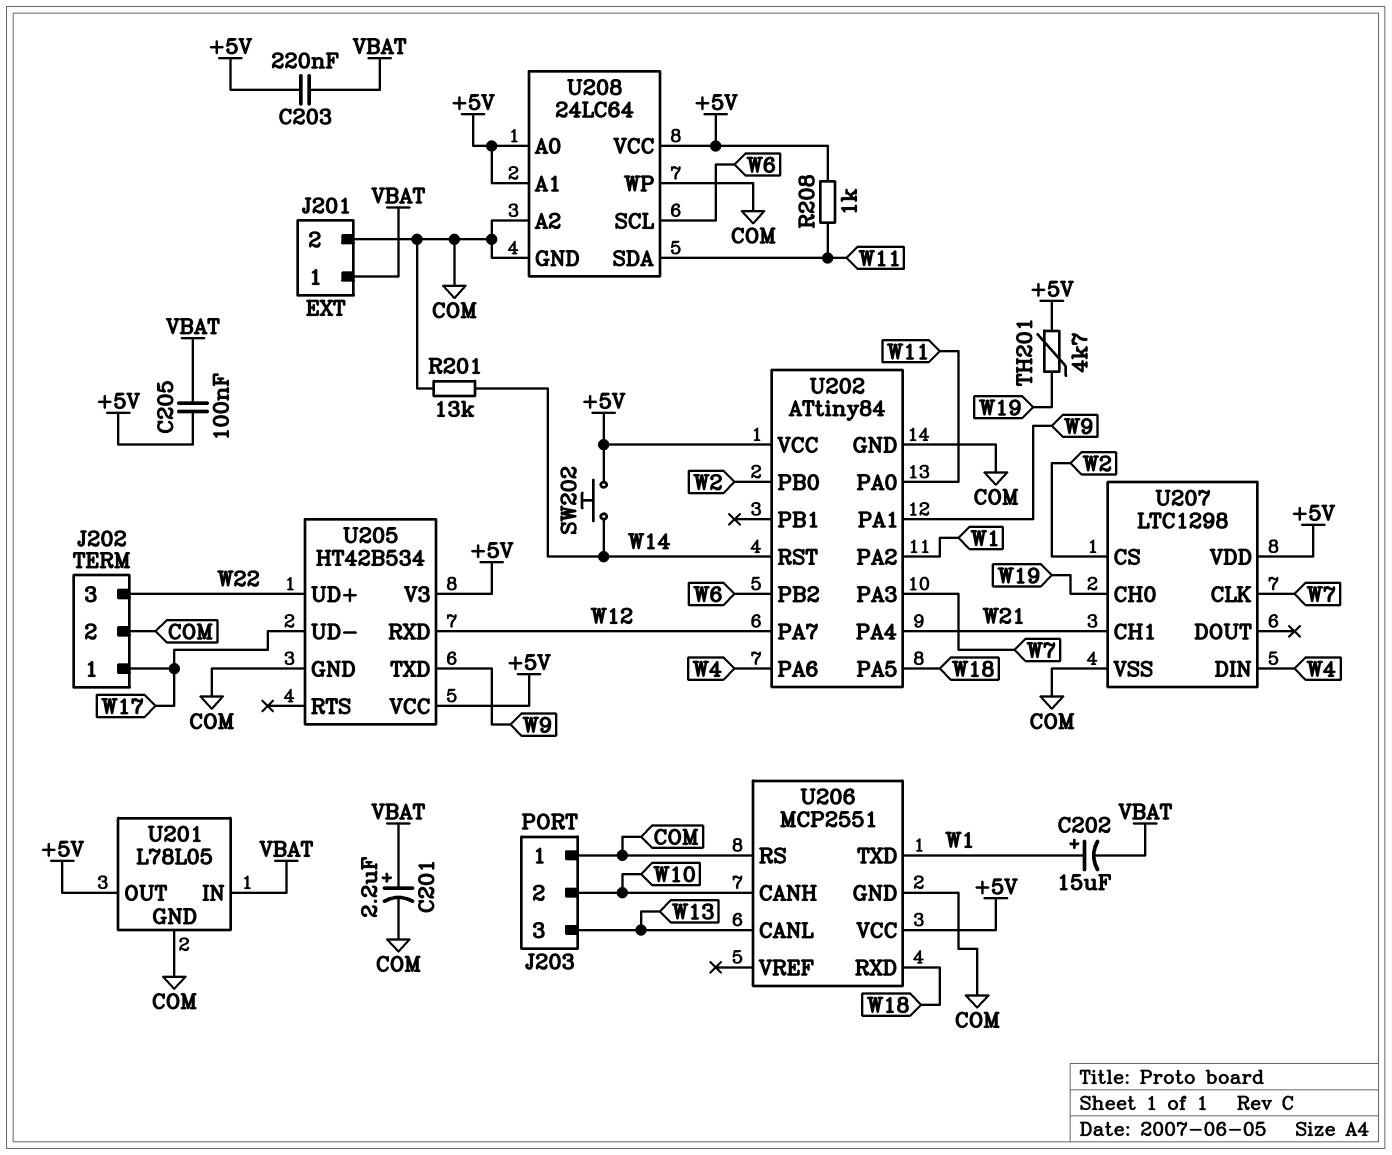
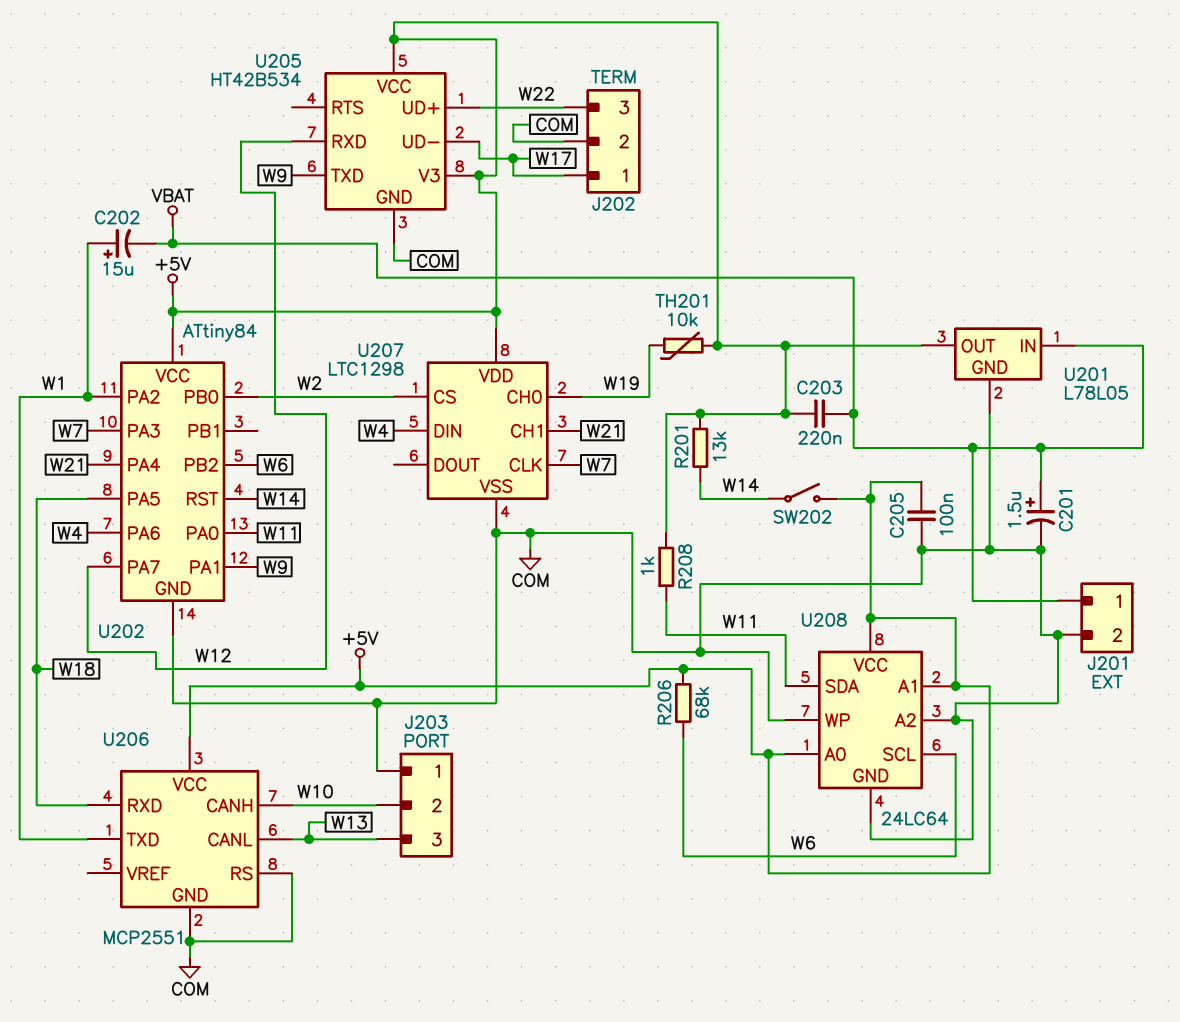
C201: 2.2uF (plus VBAT, minus COM) -> 1.5uF (plus VBAT, minus COM)
C205: 100nF (+5V, VBAT) -> 100nF (+5V, COM)
R201: 13k (COM, W14) -> 13k (+5V, W14)
R206: none -> 68k (+5V, W6)
SW202: button (+5V, W14) -> switch (+5V, W14)
TH201: 4.7k (+5V, W19) -> 10k (+5V, W19)

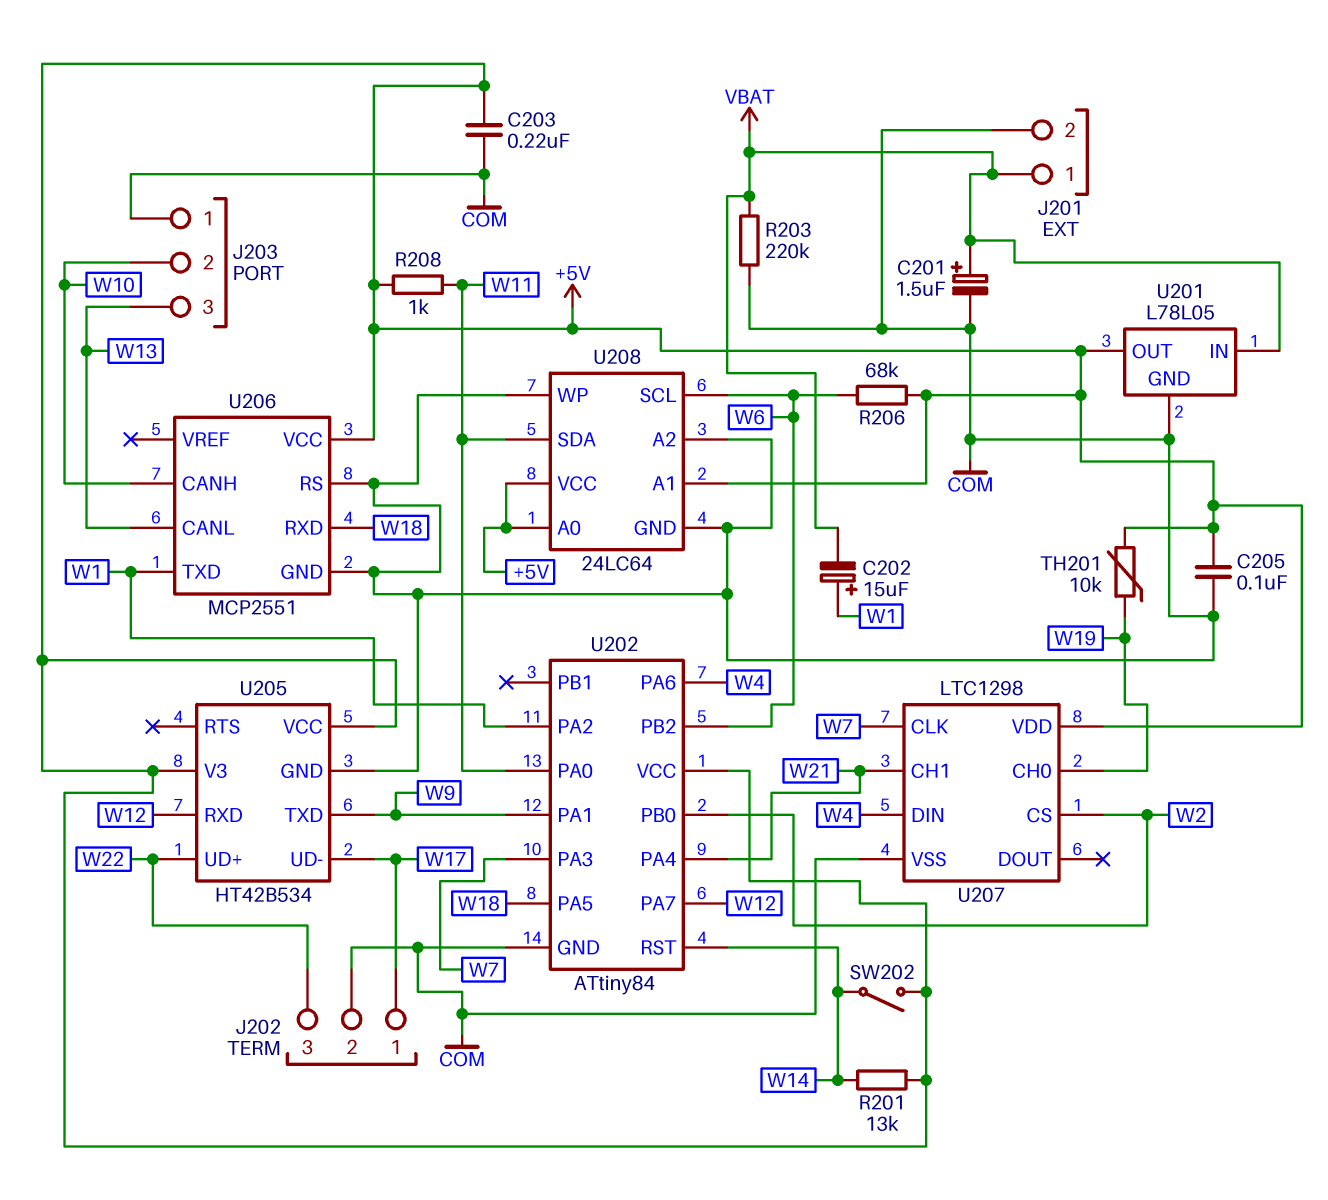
C203: 220nF (+5V, VBAT) -> 220nF (+5V, COM)
R203: none -> 220k (COM, VBAT)

